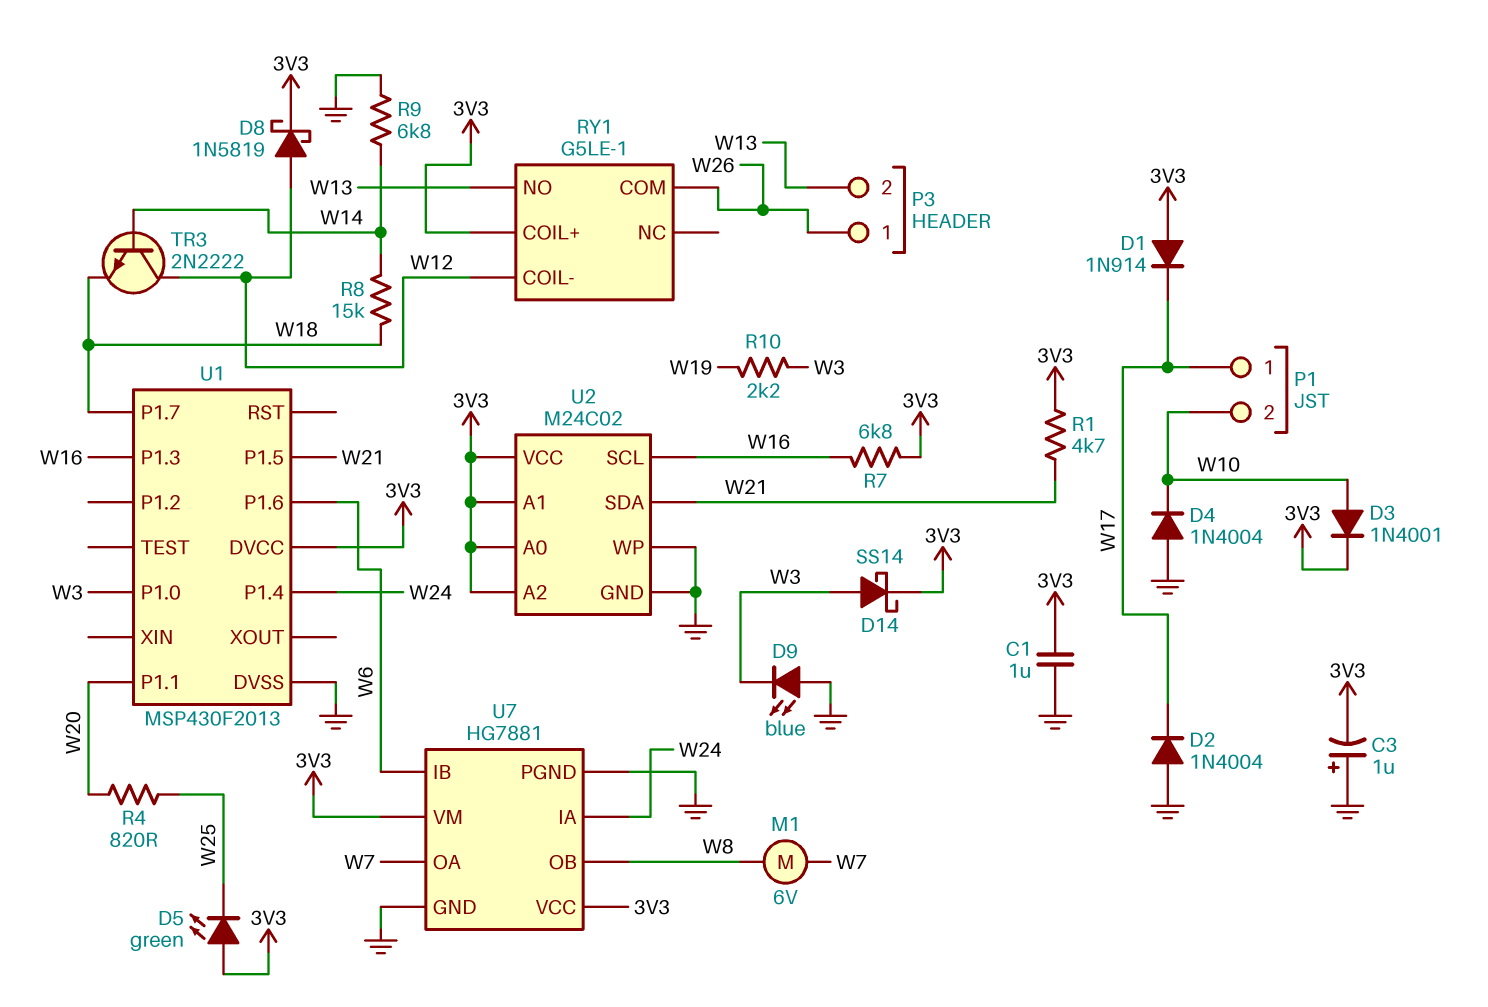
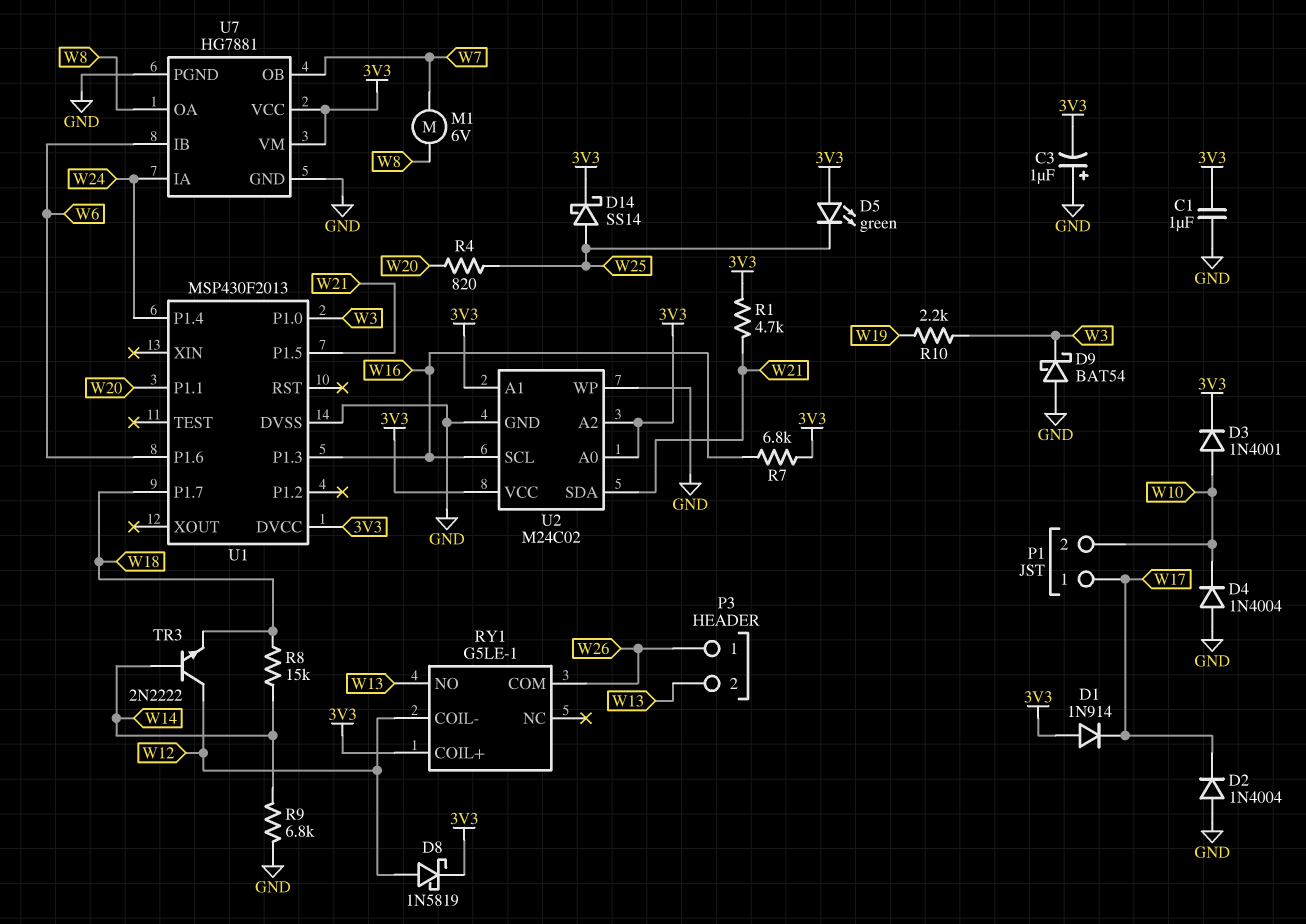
D9: LED blue (A GND, K W3) -> schottky BAT54 (A GND, K W3)
D14: schottky SS14 (A W3, K 3V3) -> schottky SS14 (A W25, K 3V3)
U7 pin OA: W7 -> W8
U7 pin OB: W8 -> W7

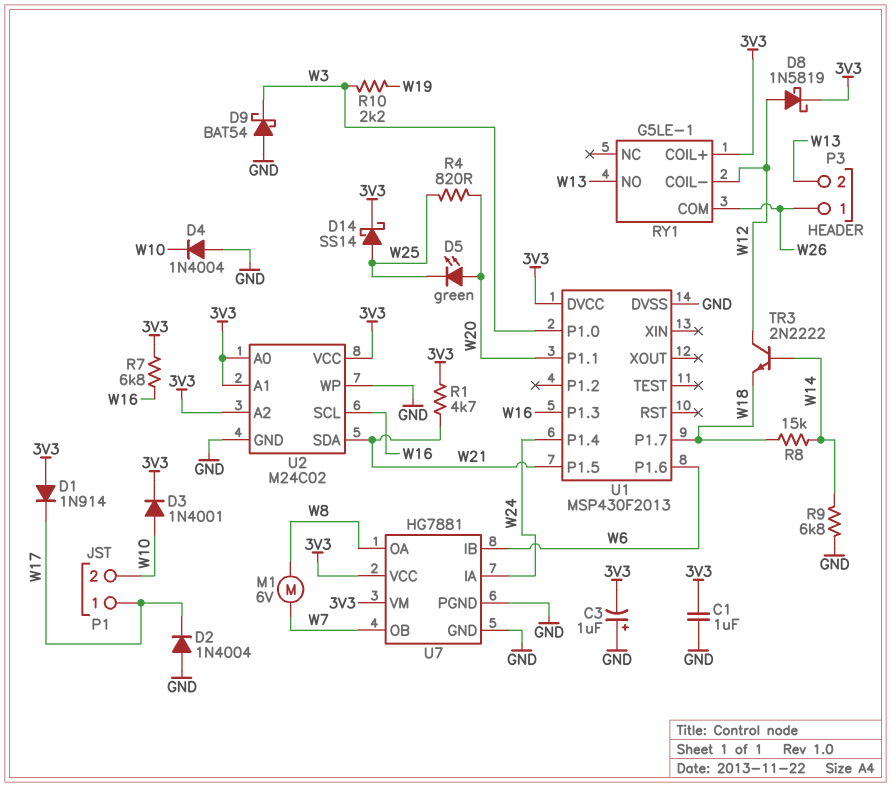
D5: LED green (A 3V3, K W25) -> LED green (A W20, K W25)

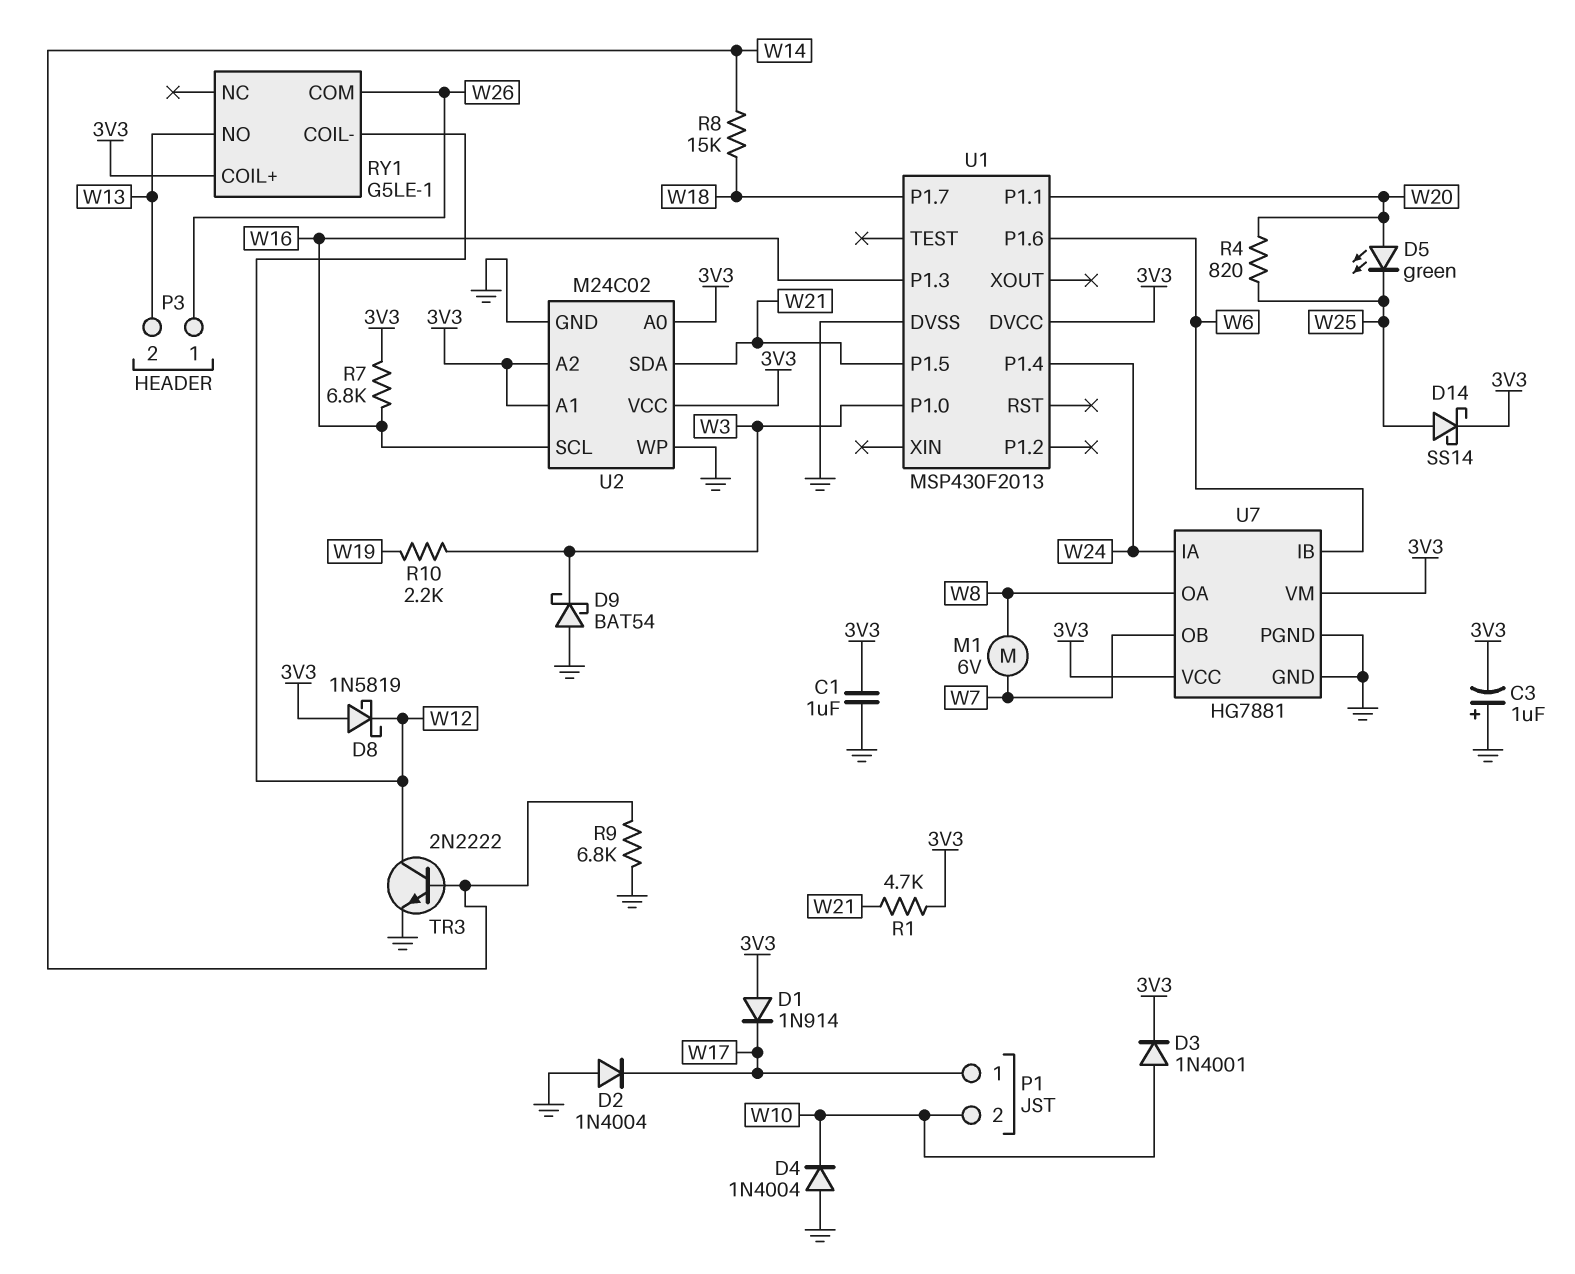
D8: schottky 1N5819 (A W12, K 3V3) -> schottky 1N5819 (A 3V3, K W12)
TR3: NPN 2N2222 (B W14, C W12, E W18) -> NPN 2N2222 (B W14, C W12, E GND)

